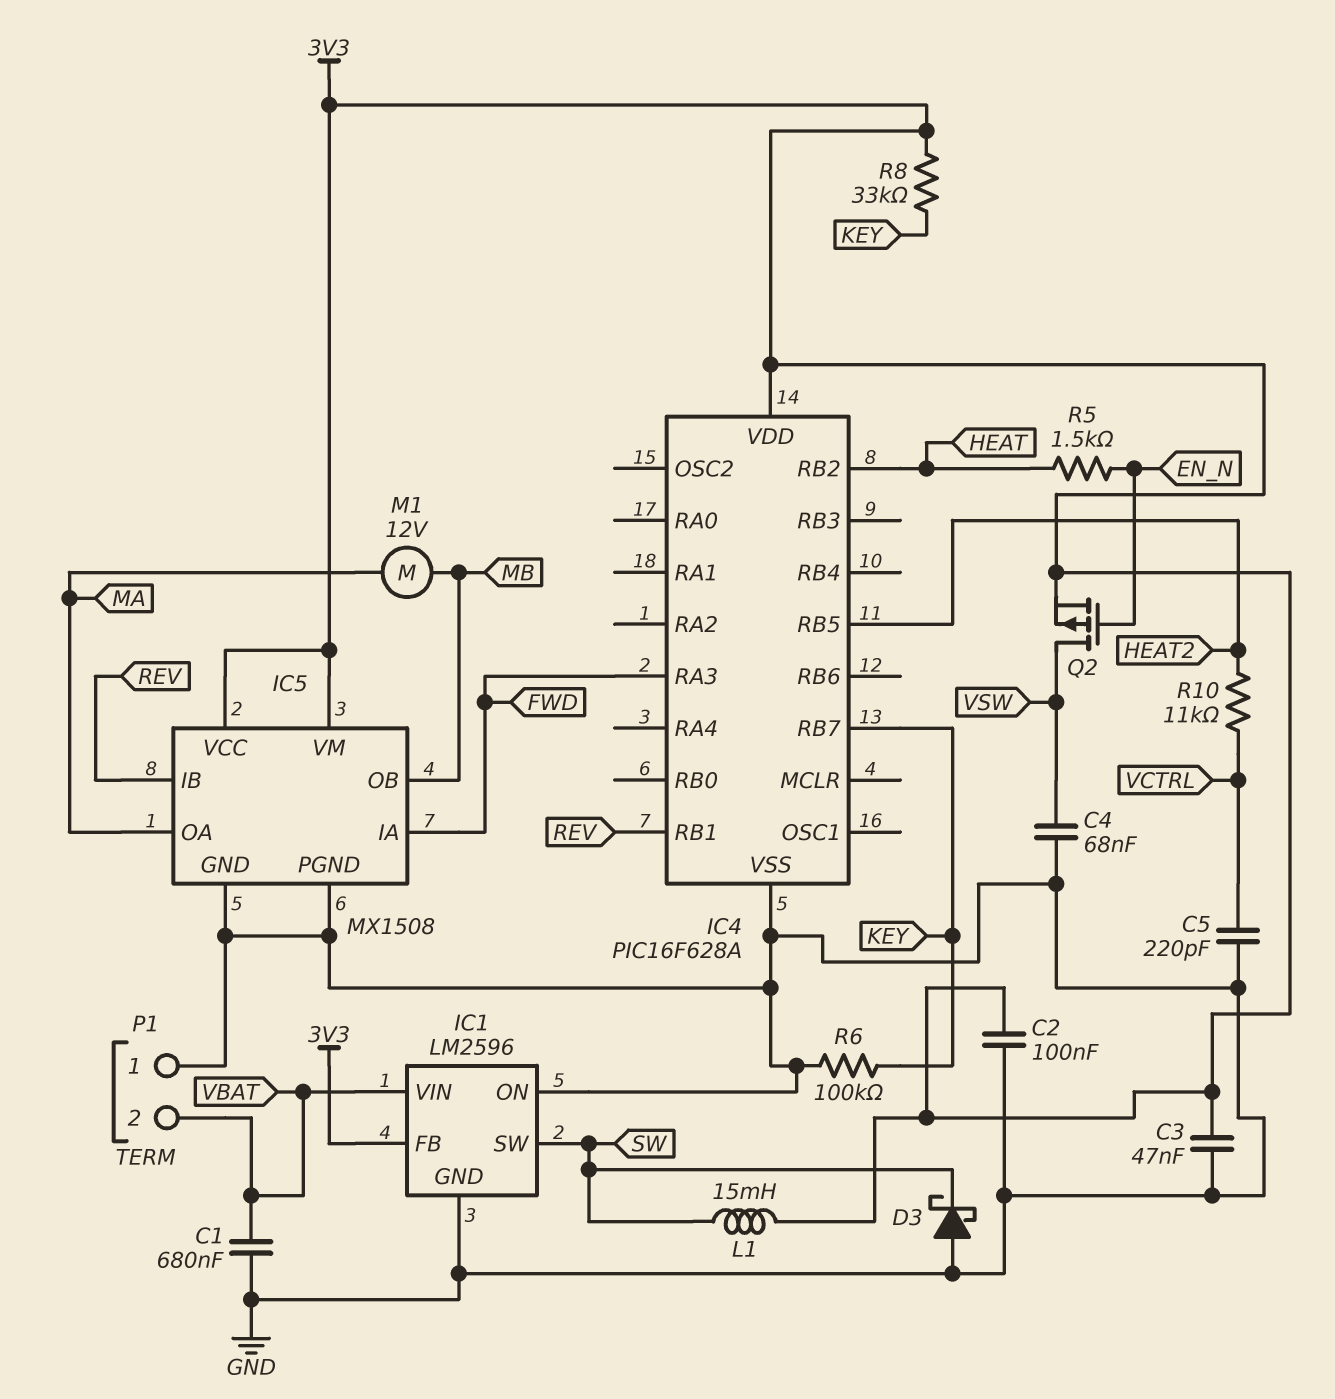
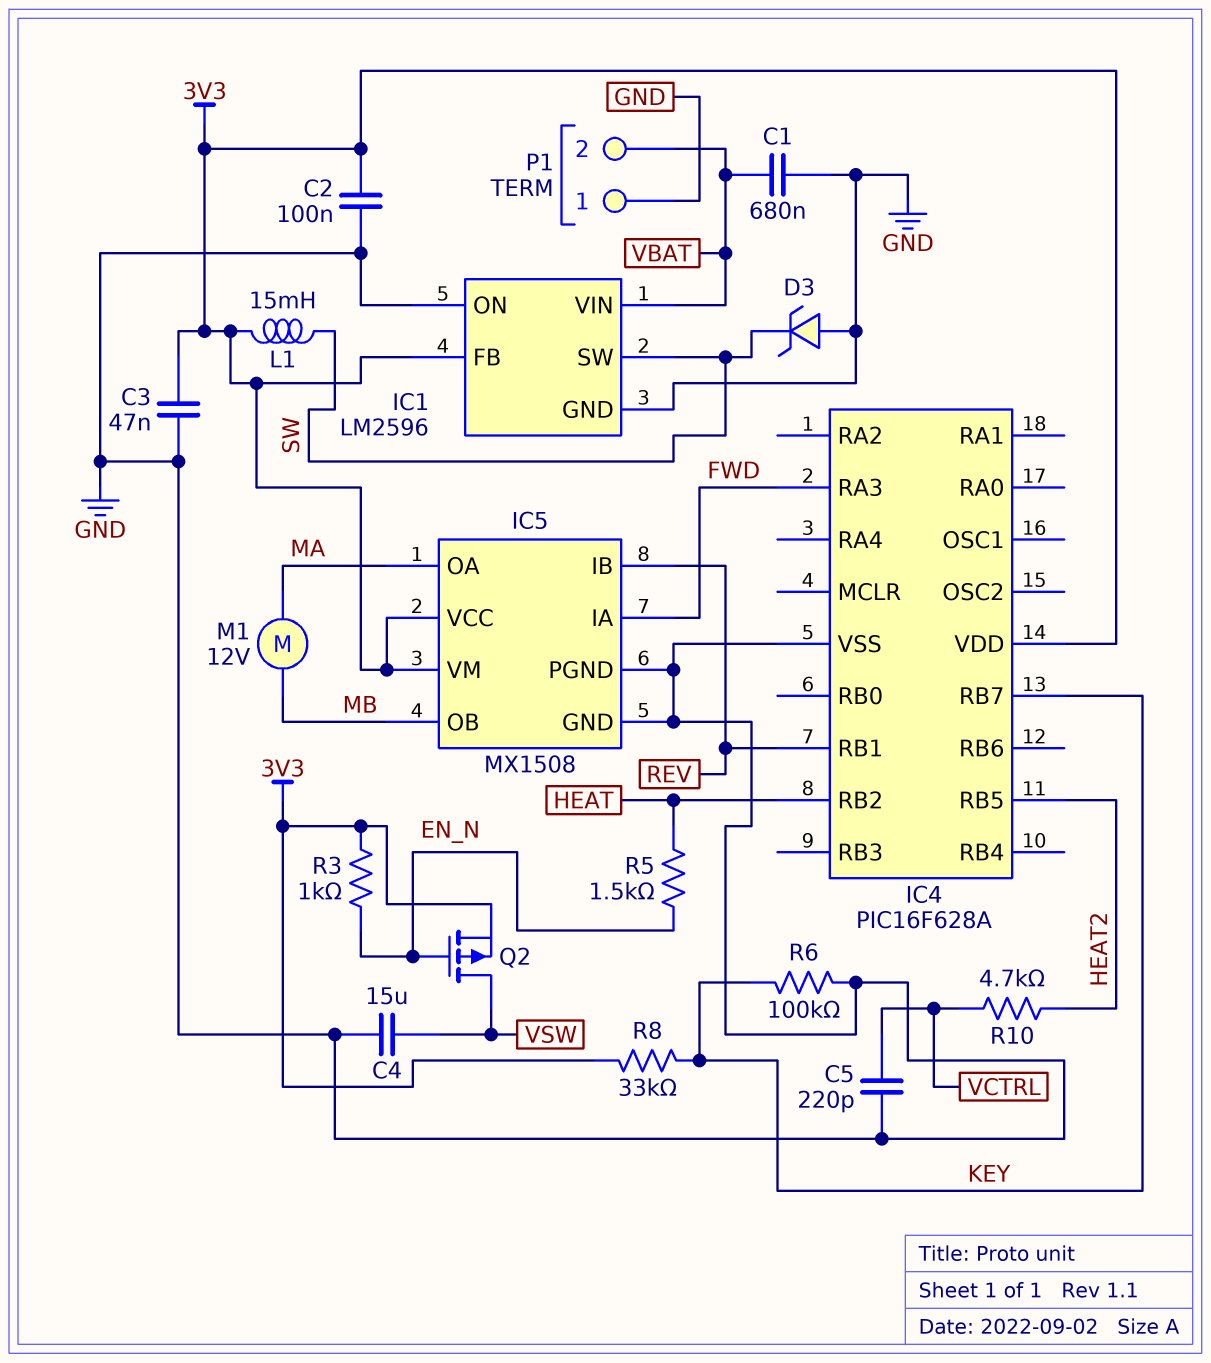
C4: 68nF (GND, VSW) -> 15uF (GND, VSW)
D3: schottky (A GND, K SW) -> zener (A GND, K SW)
R3: none -> 1k (3V3, EN_N)
R10: 11k (HEAT2, VCTRL) -> 4.7k (HEAT2, VCTRL)

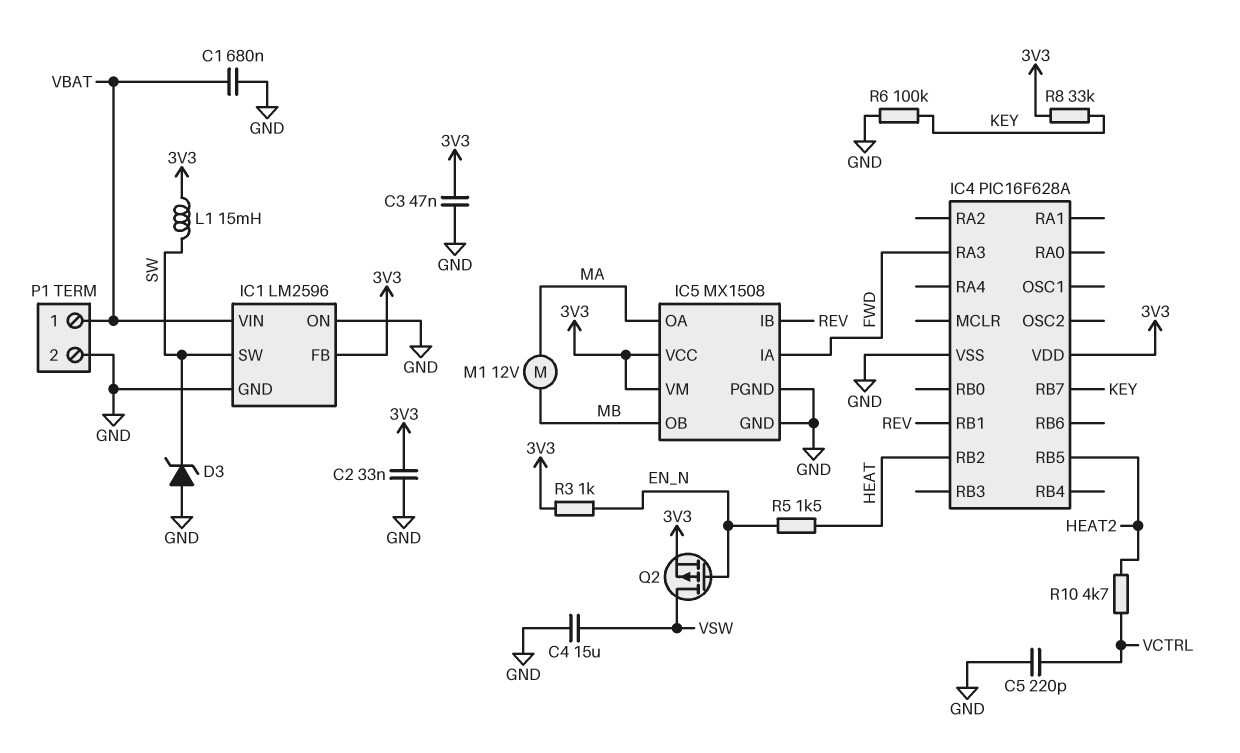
C2: 100nF (3V3, GND) -> 33nF (3V3, GND)
P1 pin 1: GND -> VBAT
P1 pin 2: VBAT -> GND

